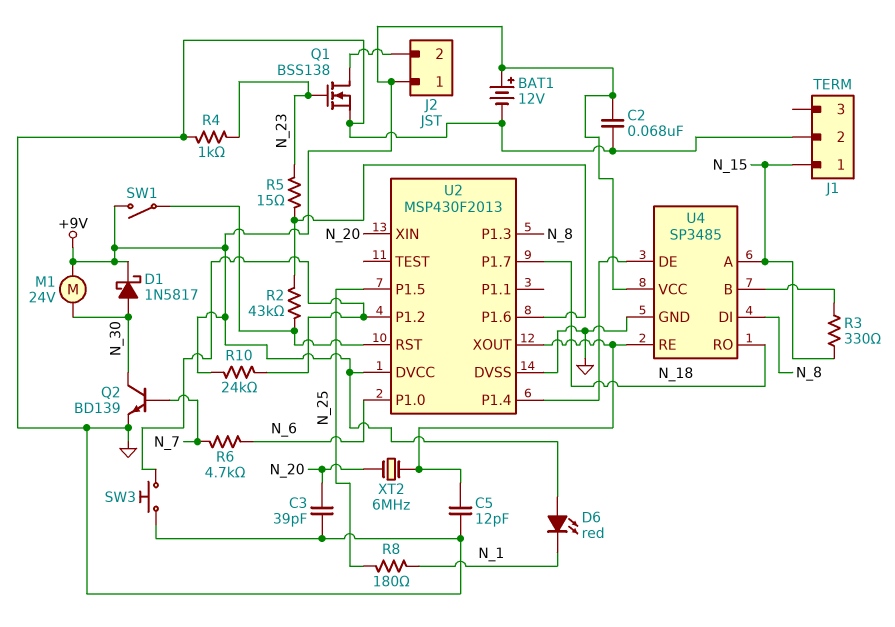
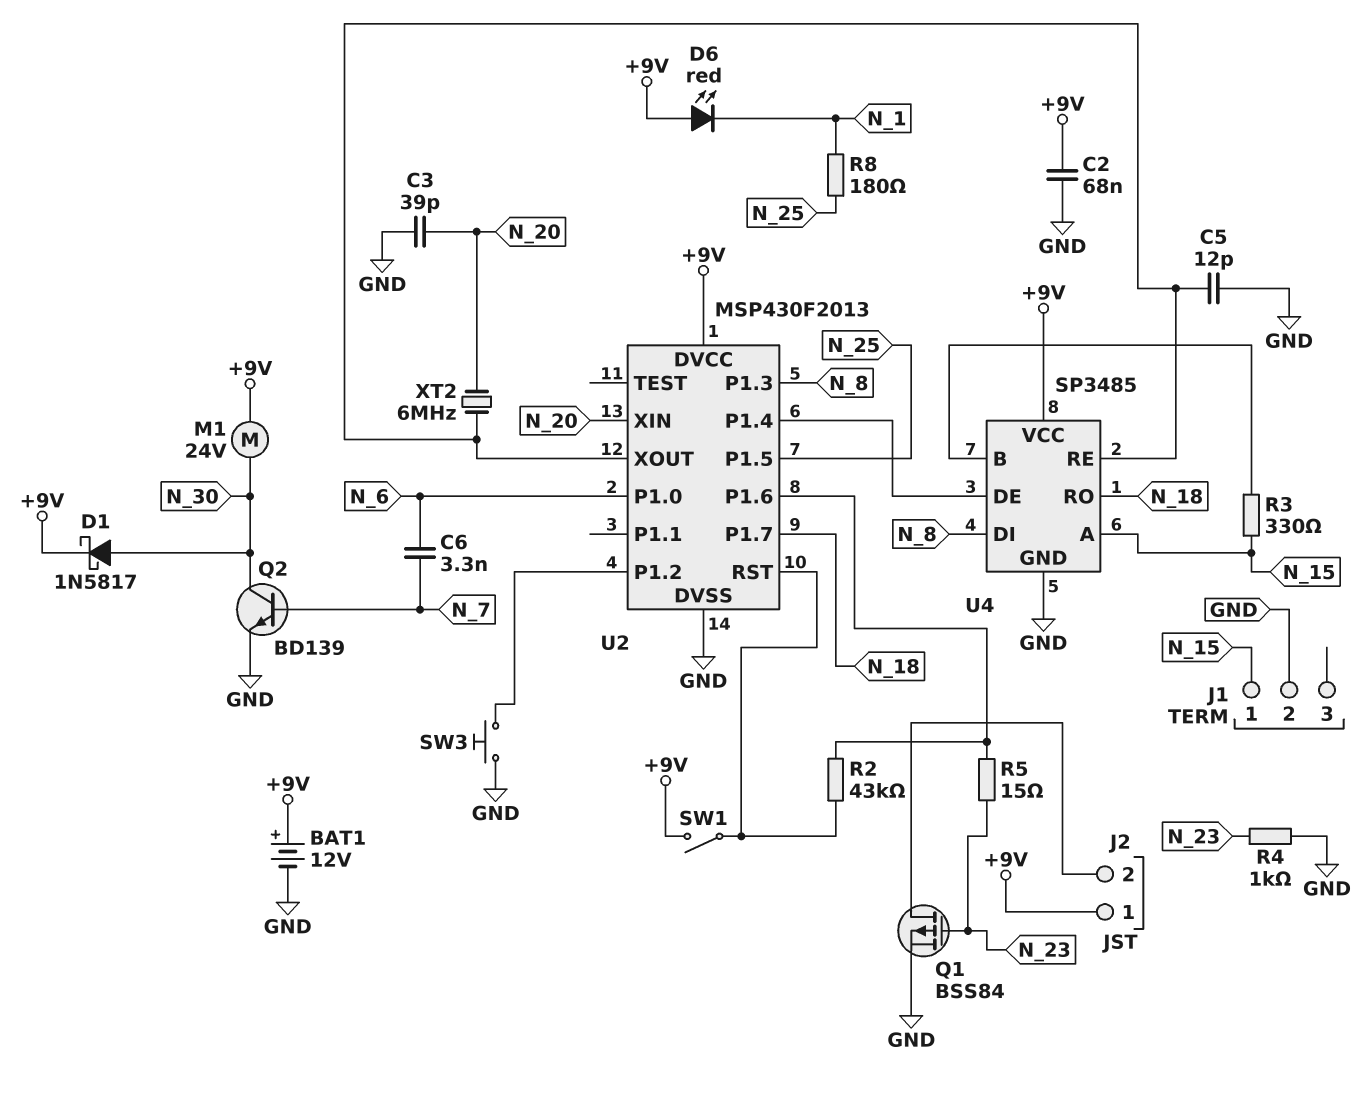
C6: none -> 3.3nF (N_6, N_7)
Q1: NMOS BSS138 (G N_23, D J2/2, S GND) -> PMOS BSS84 (G N_23, D J2/2, S GND)
R6: 4.7k (N_6, N_7) -> none
R10: 24k (+9V, U2/P1.2) -> none

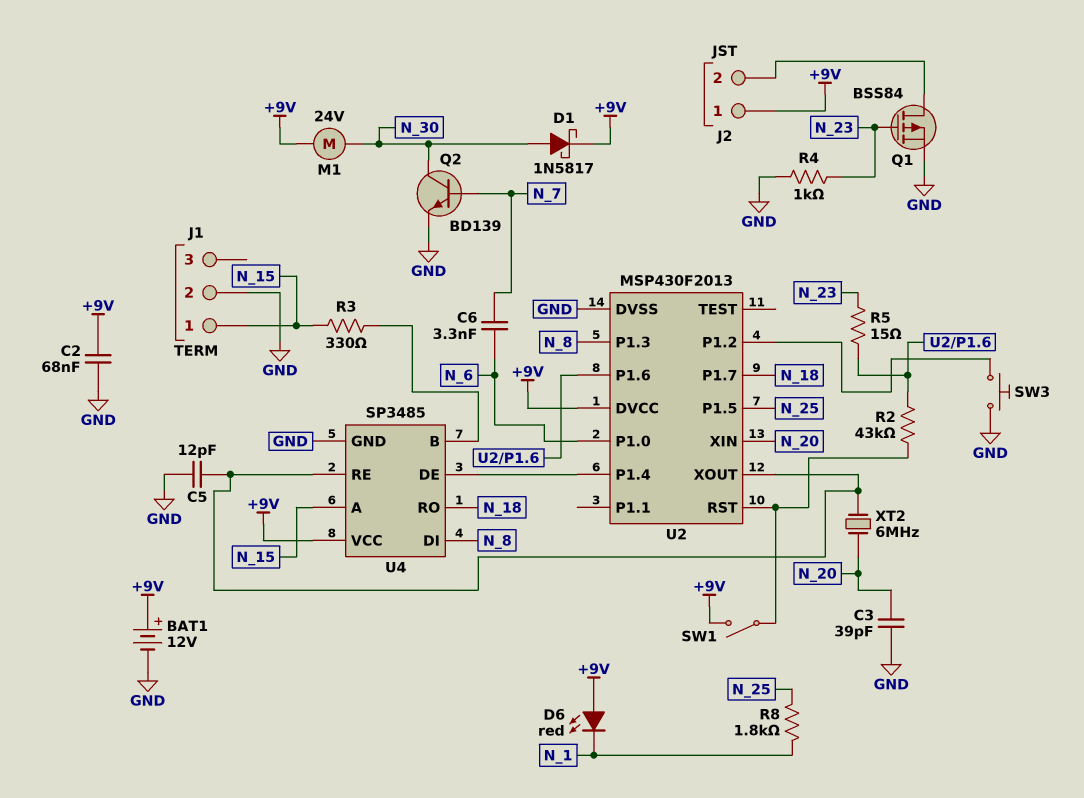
R8: 180 (N_1, N_25) -> 1.8k (N_1, N_25)

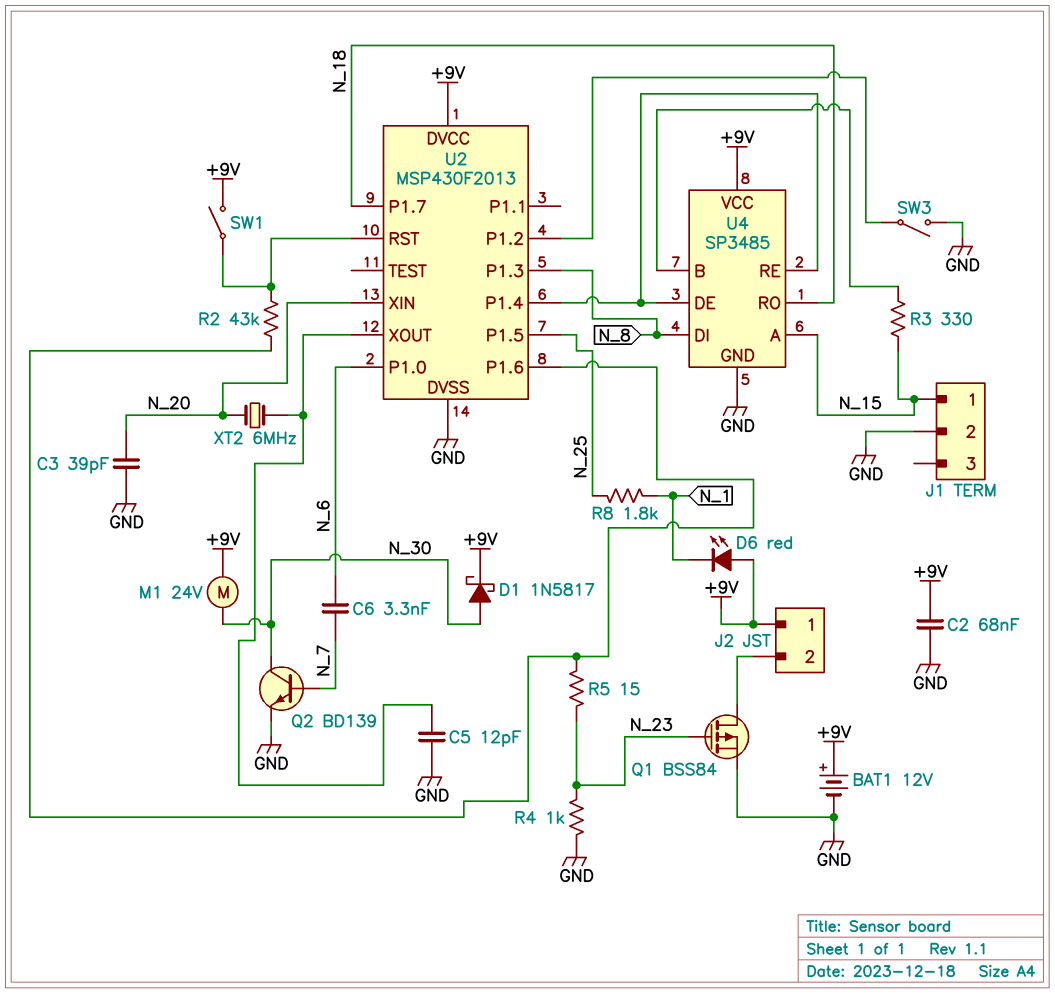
SW3: button (GND, U2/P1.2) -> switch (GND, U2/P1.2)
U4 pin RE: U2/XOUT -> U2/P1.4

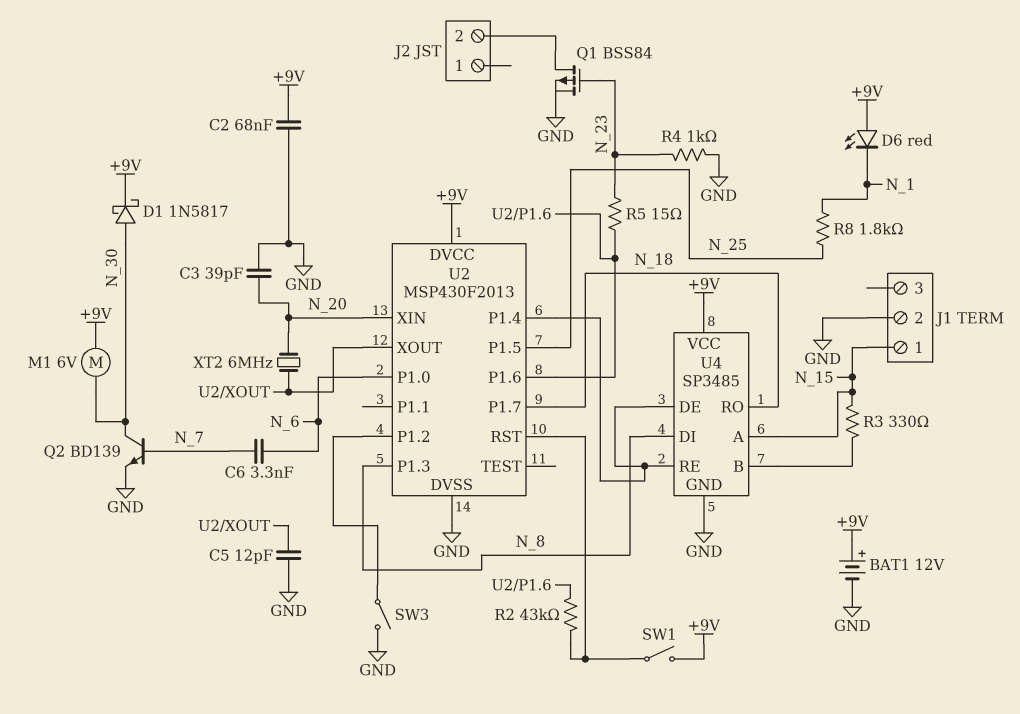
J2 pin 1: +9V -> none
M1: motor 24V (+9V, N_30) -> motor 6V (+9V, N_30)

